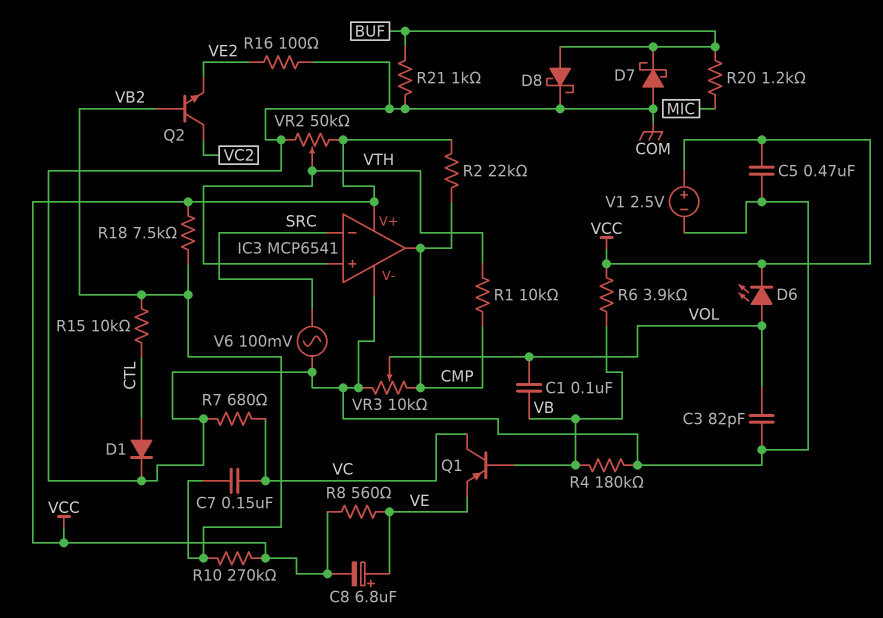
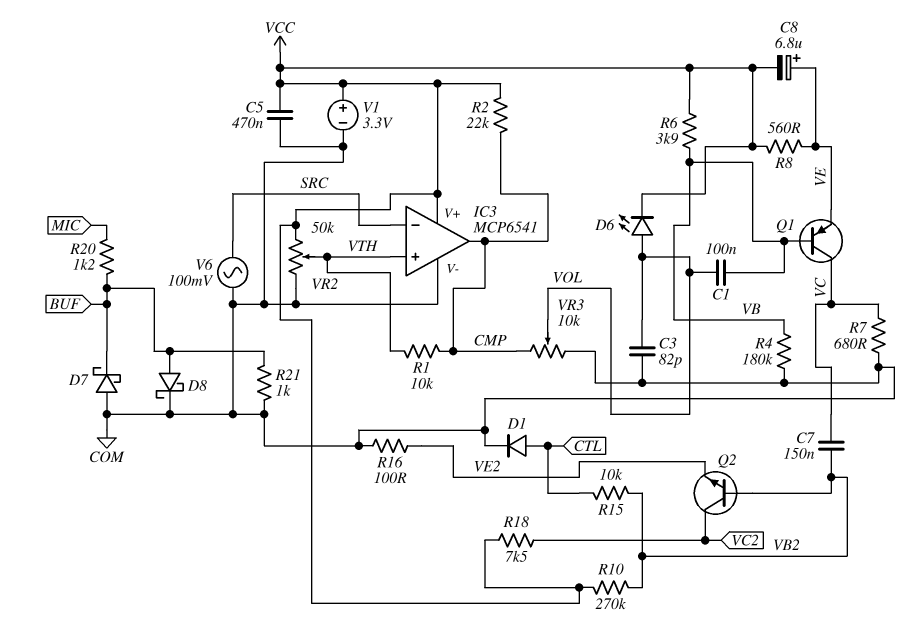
R18: 7.5k (VB2, VCC) -> 7.5k (VC2, VCC)
V1: 2.5V (plus VCC, minus COM) -> 3.3V (plus VCC, minus COM)

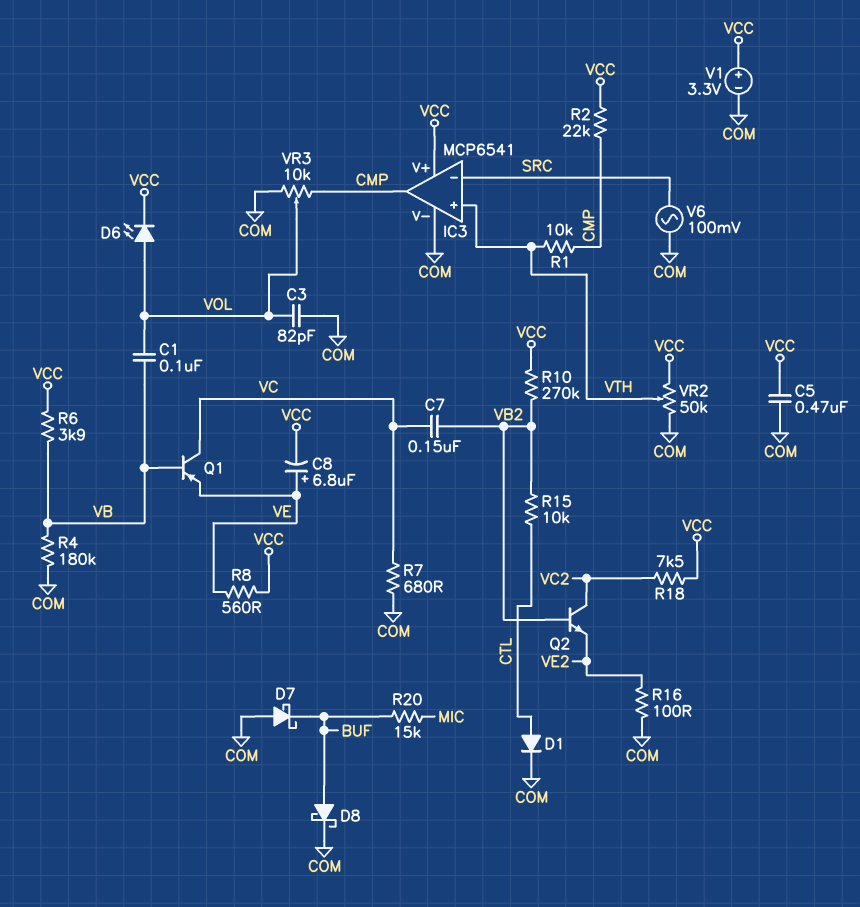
R20: 1.2k (BUF, MIC) -> 15k (BUF, MIC)
R21: 1k (BUF, COM) -> none

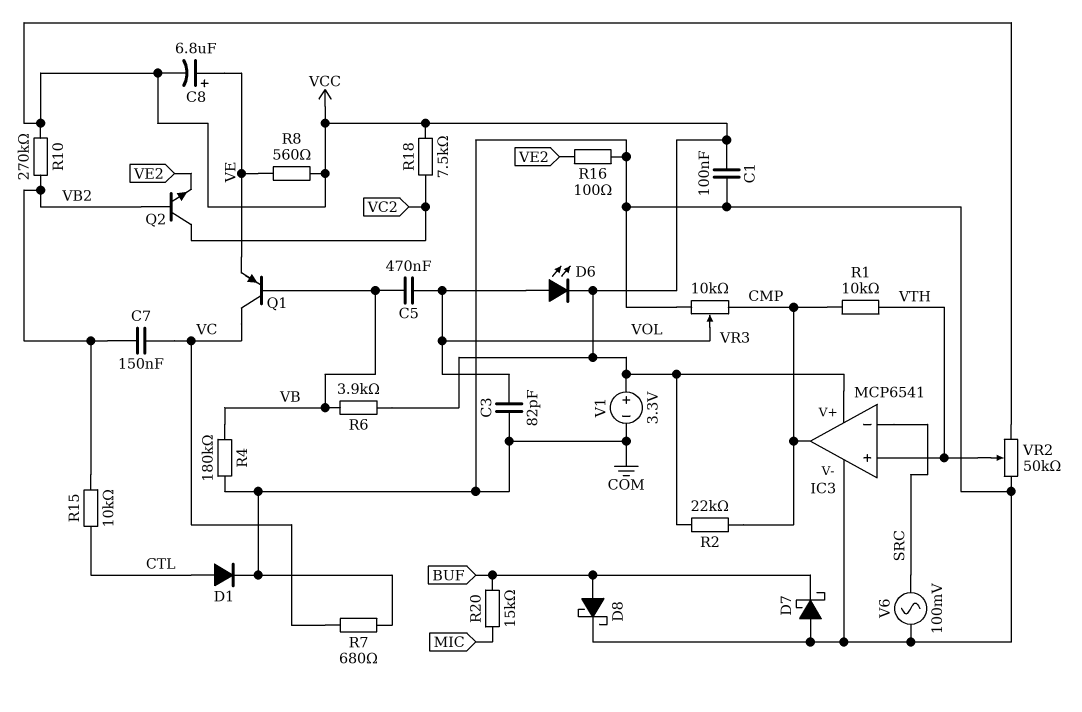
C1: 100nF (VB, VOL) -> 100nF (COM, VCC)
C5: 470nF (COM, VCC) -> 470nF (VB, VOL)

